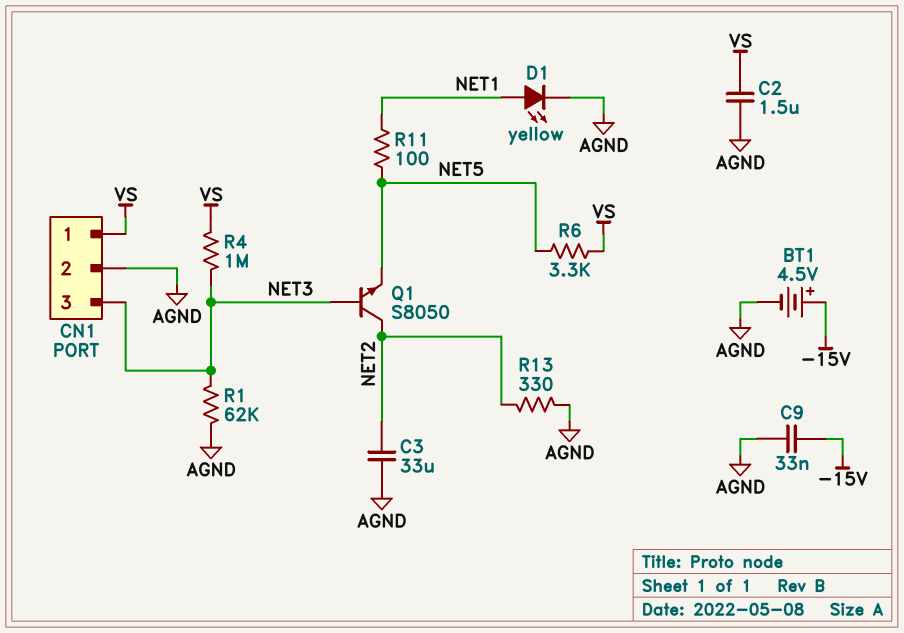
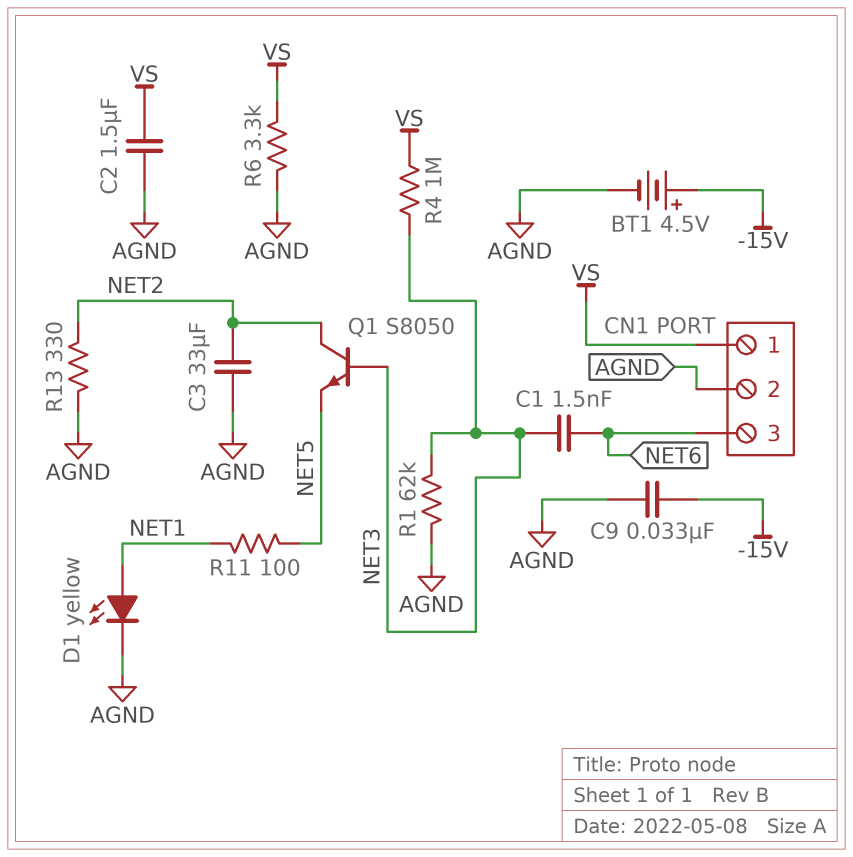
C1: none -> 1.5nF (NET3, NET6)
CN1 pin 3: NET3 -> NET6
R6: 3.3k (NET5, VS) -> 3.3k (AGND, VS)

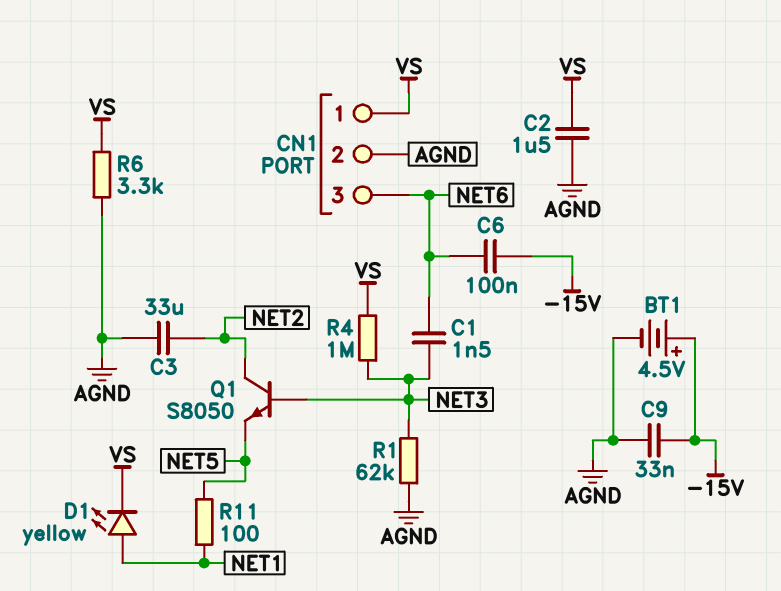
C6: none -> 100nF (-15V, NET6)
D1: LED yellow (A NET1, K AGND) -> LED yellow (A NET1, K VS)
R13: 330 (AGND, NET2) -> none

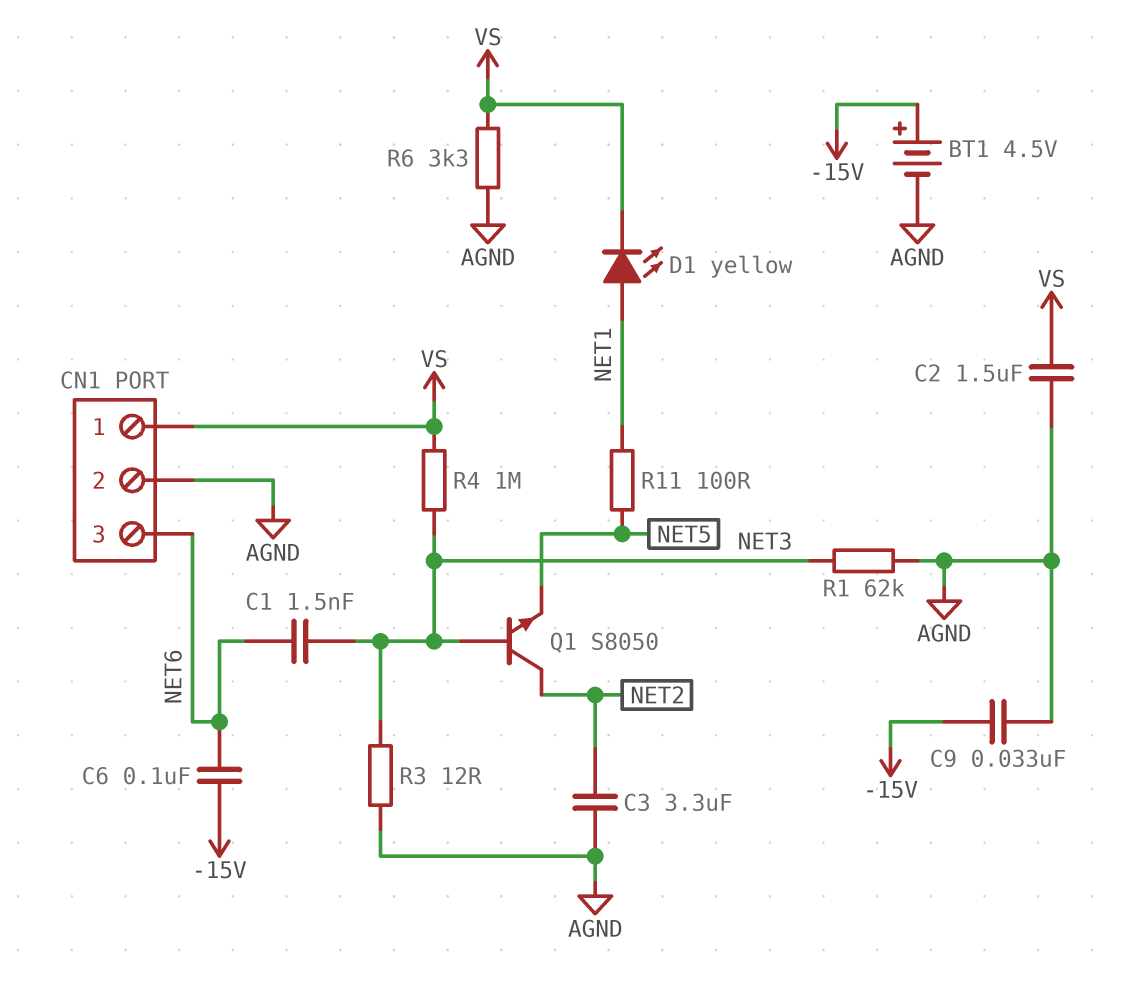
C3: 33uF (AGND, NET2) -> 3.3uF (AGND, NET2)
R3: none -> 12 (AGND, NET3)

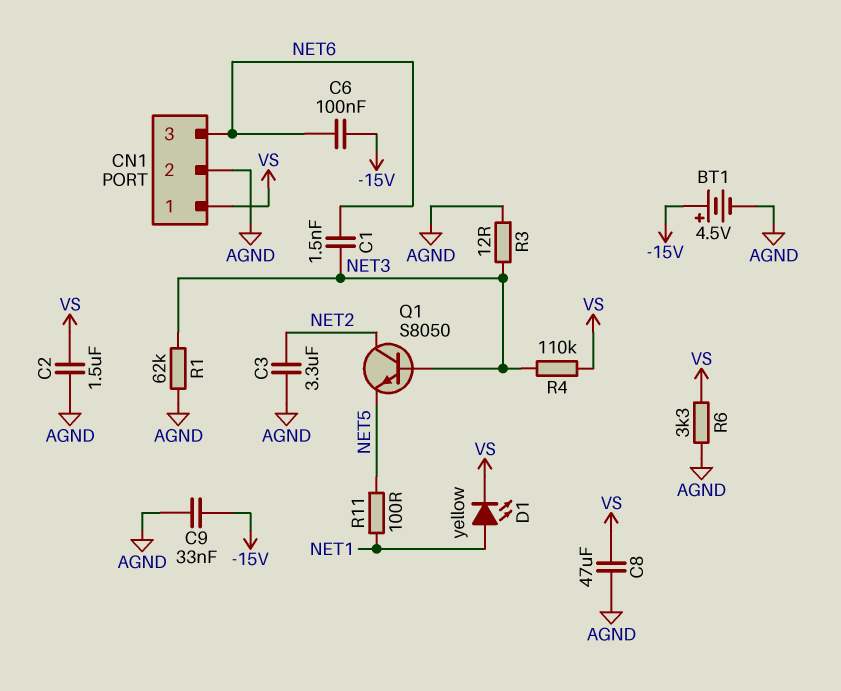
C8: none -> 47uF (AGND, VS)
R4: 1M (NET3, VS) -> 110k (NET3, VS)

